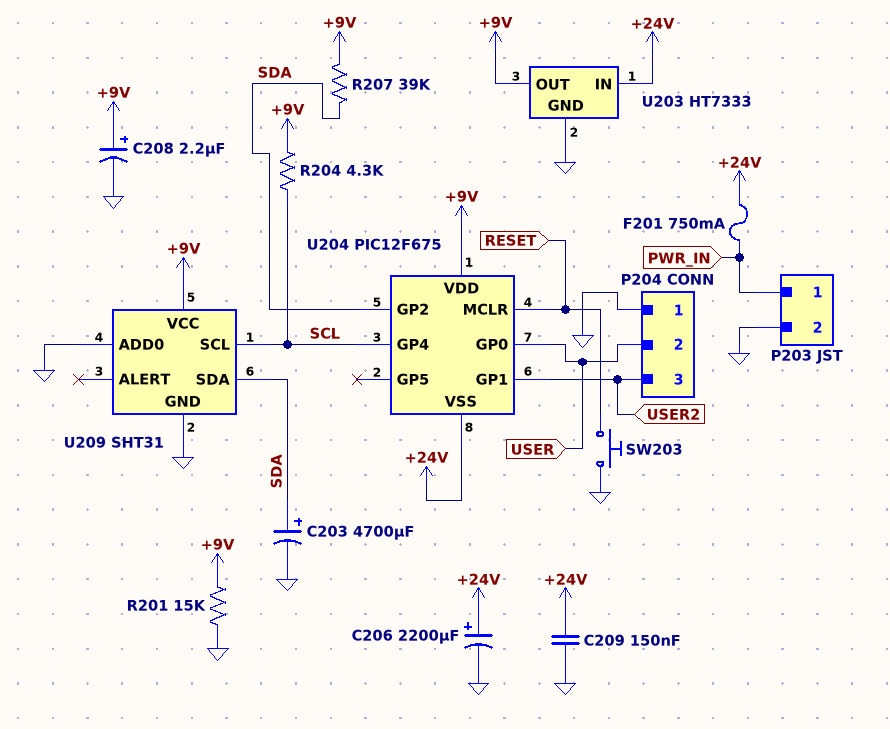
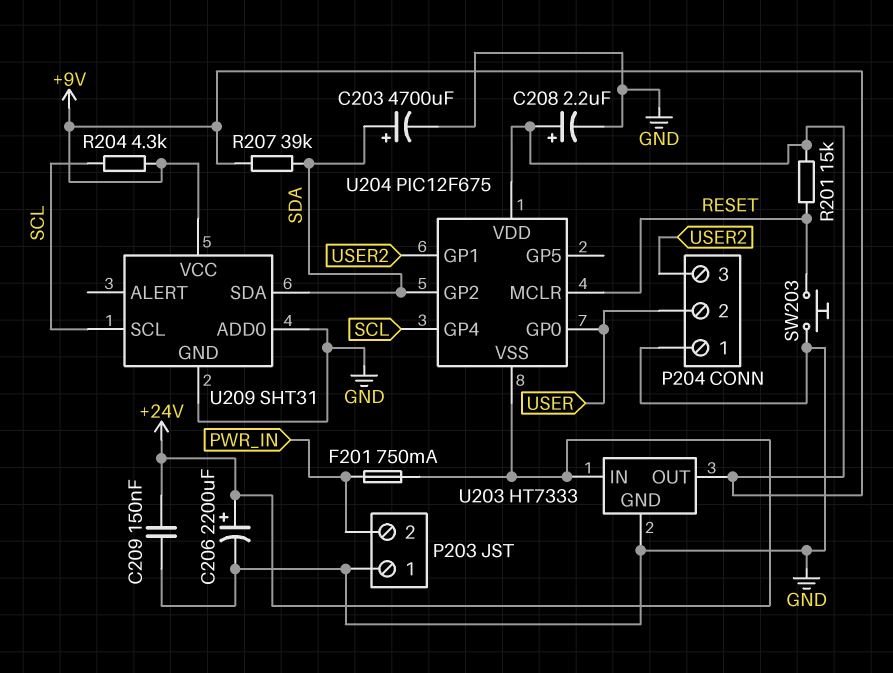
P203 pin 1: PWR_IN -> GND
P203 pin 2: GND -> PWR_IN
R201: 15k (+9V, GND) -> 15k (+9V, RESET)

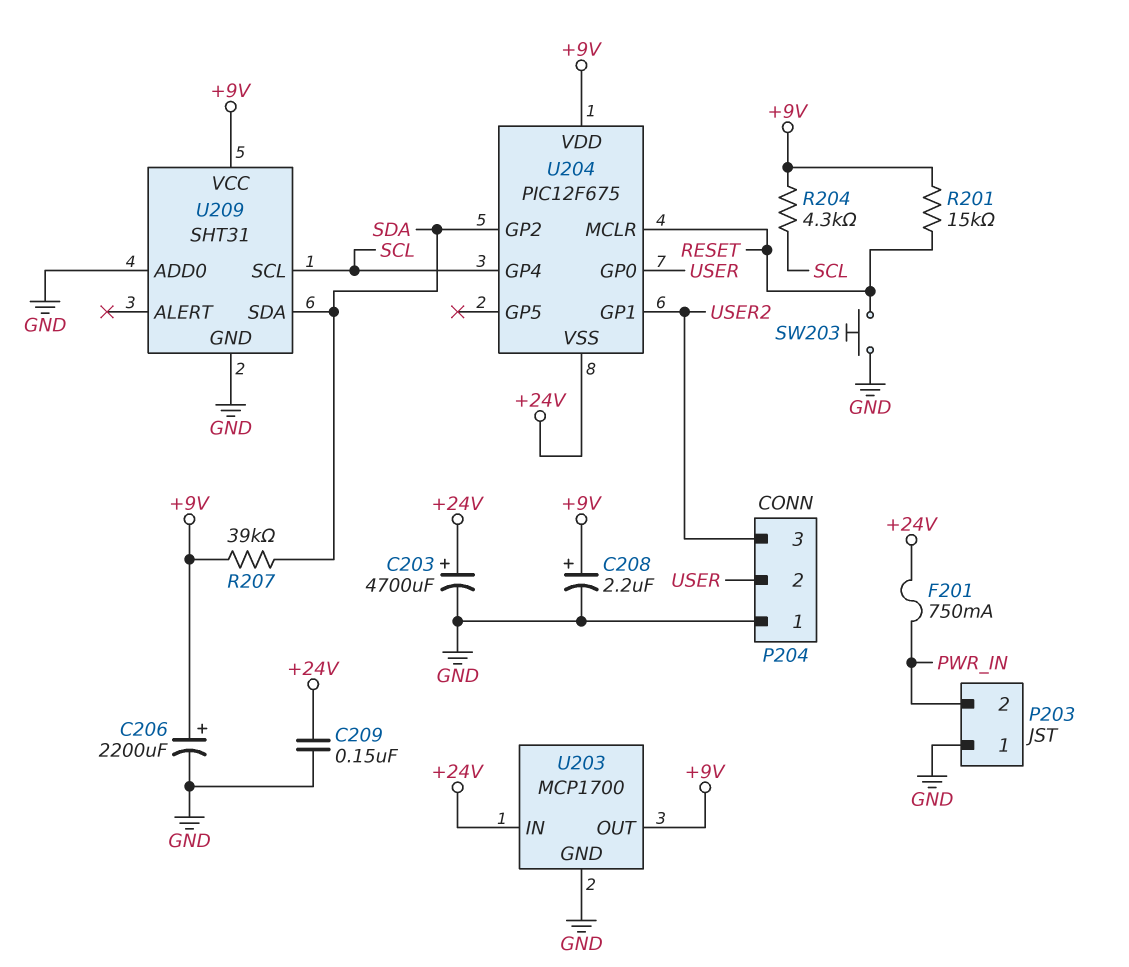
C203: 4700uF (plus SDA, minus GND) -> 4700uF (plus +24V, minus GND)
C206: 2200uF (plus +24V, minus GND) -> 2200uF (plus +9V, minus GND)
U203: HT7333 -> MCP1700

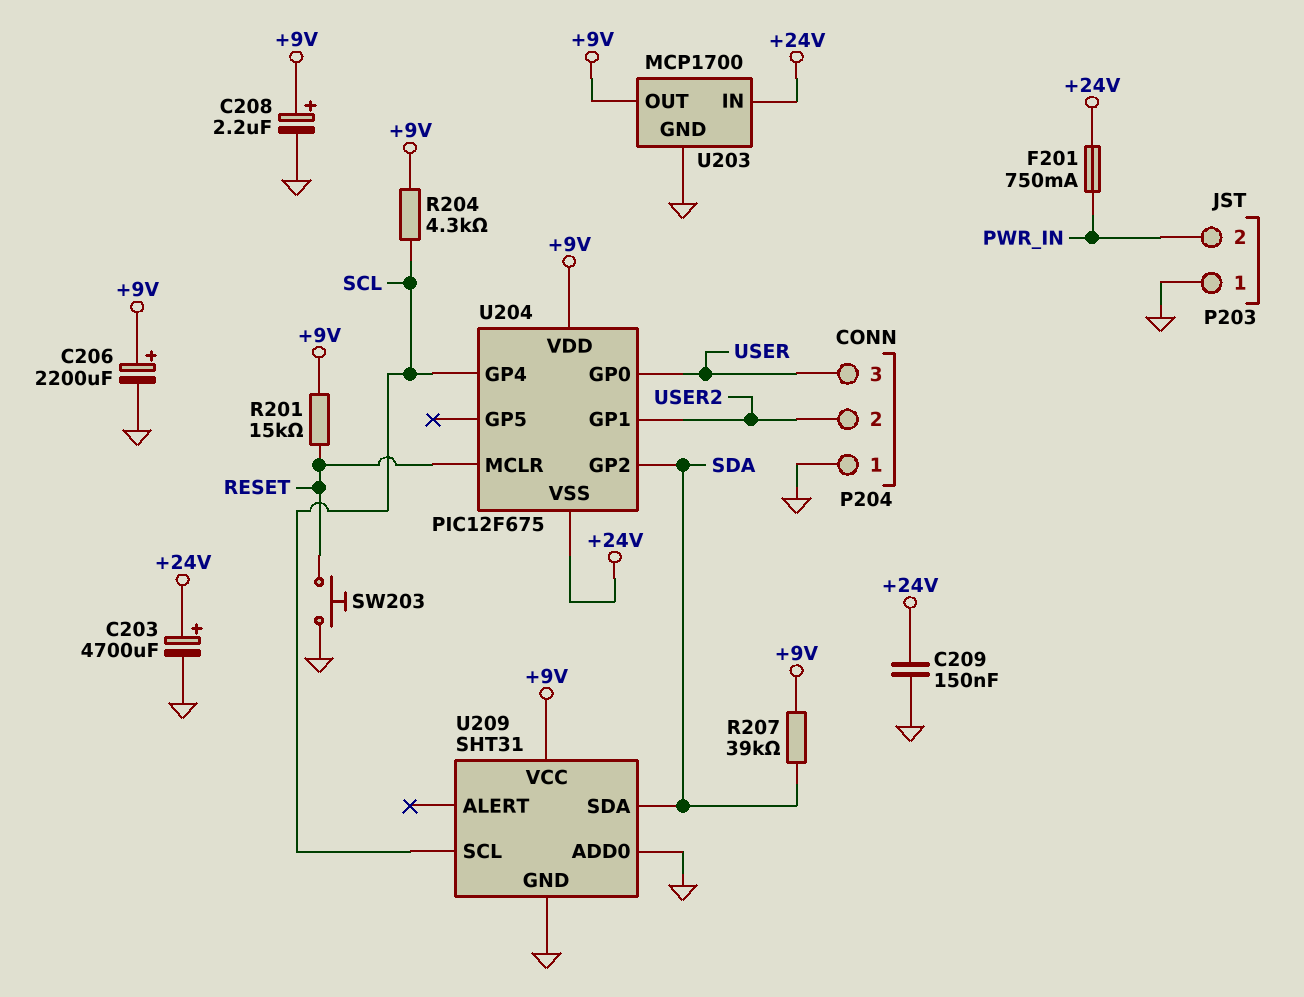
P204 pin 2: USER -> USER2
P204 pin 3: USER2 -> USER

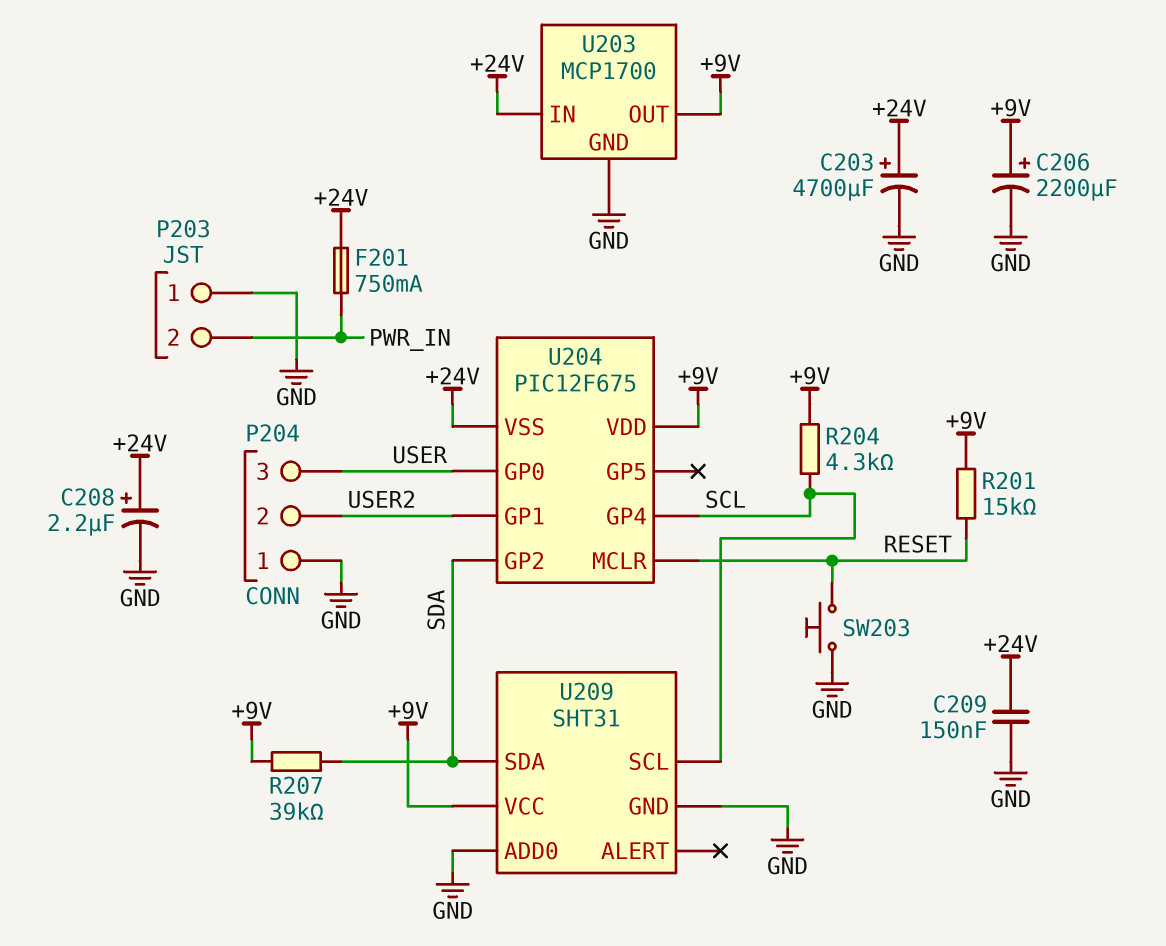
C208: 2.2uF (plus +9V, minus GND) -> 2.2uF (plus +24V, minus GND)

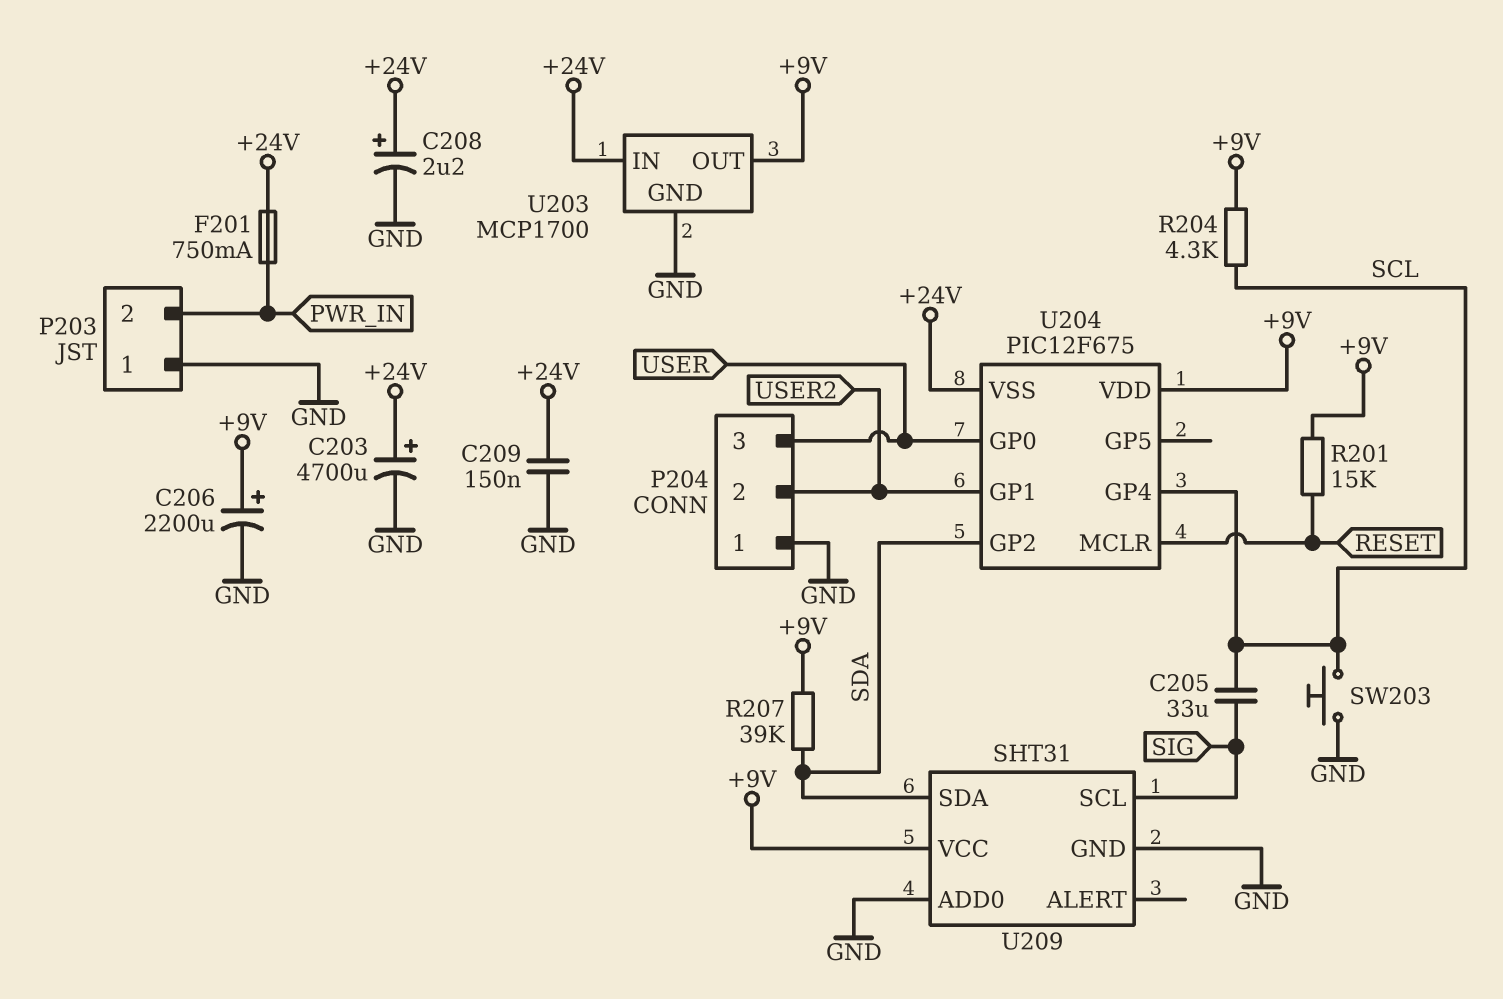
C205: none -> 33uF (SCL, SIG)
SW203: button (GND, RESET) -> button (GND, SCL)
U209 pin SCL: SCL -> SIG

